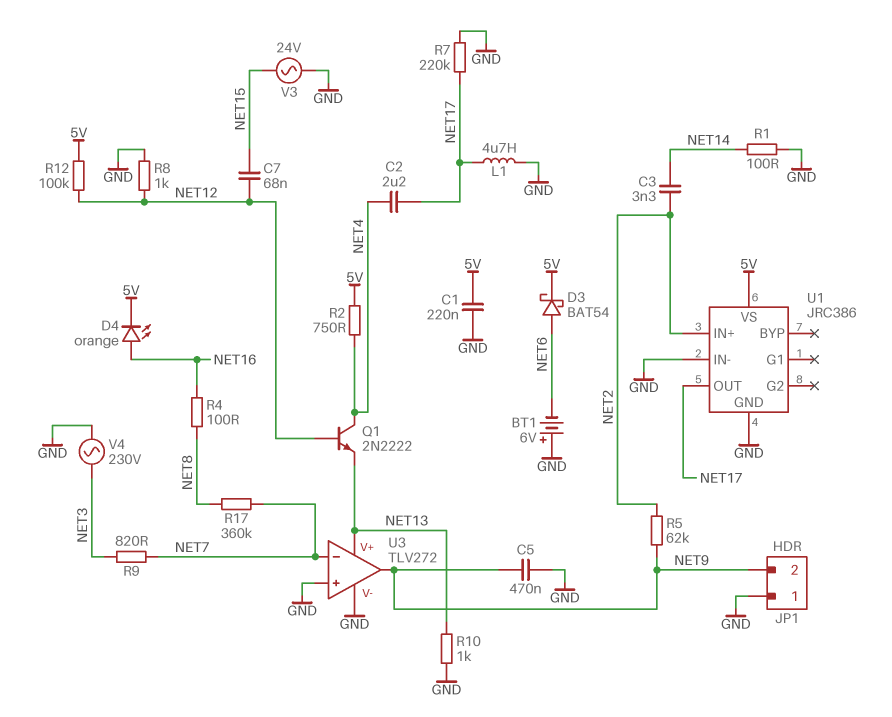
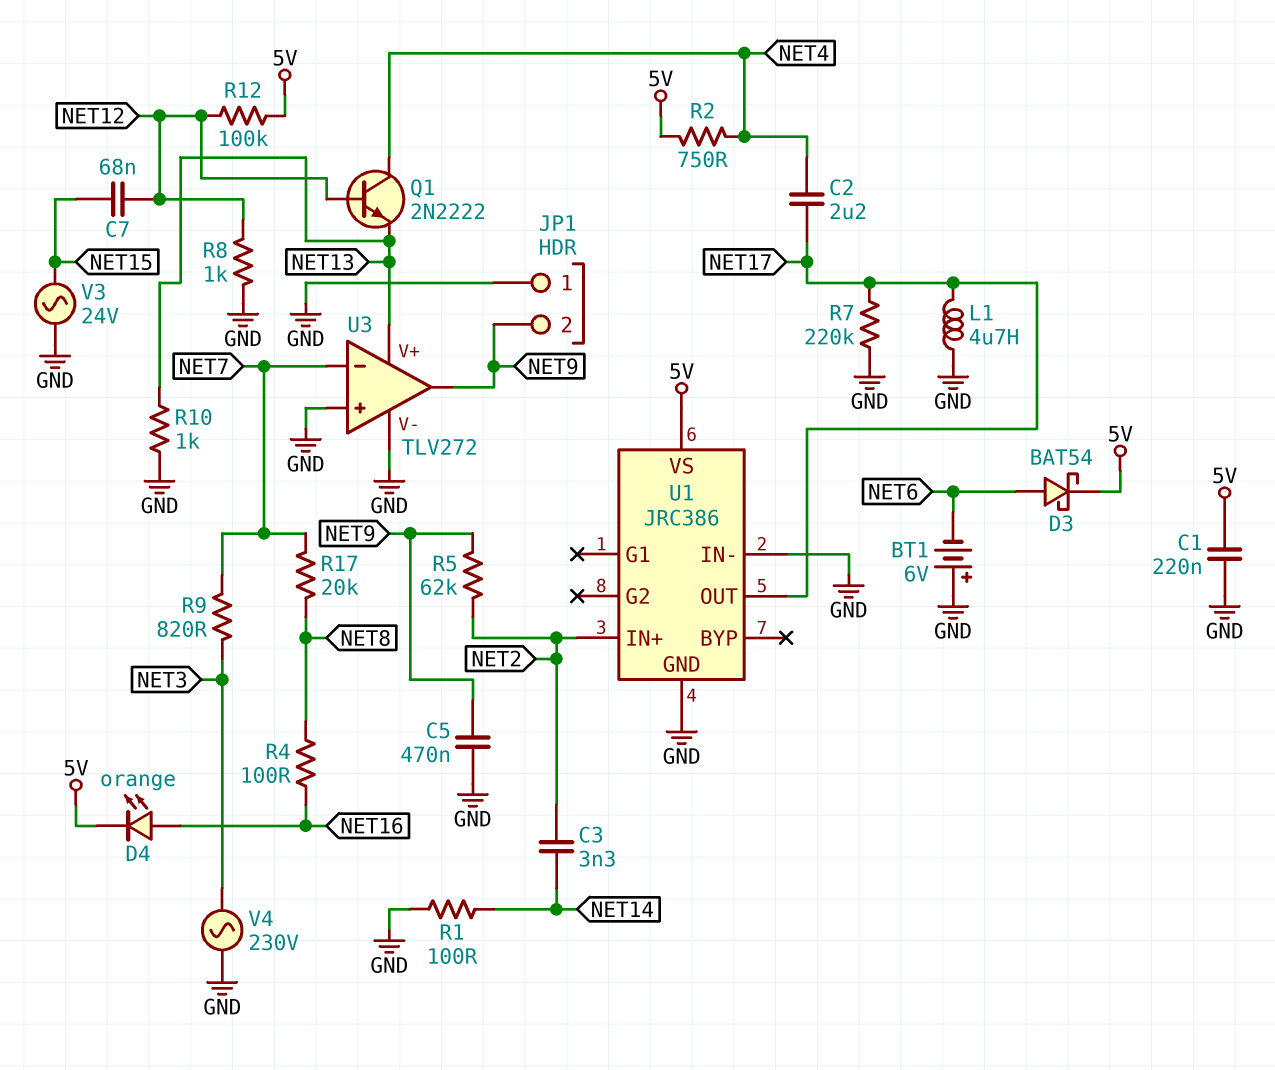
R17: 360k (NET7, NET8) -> 20k (NET7, NET8)

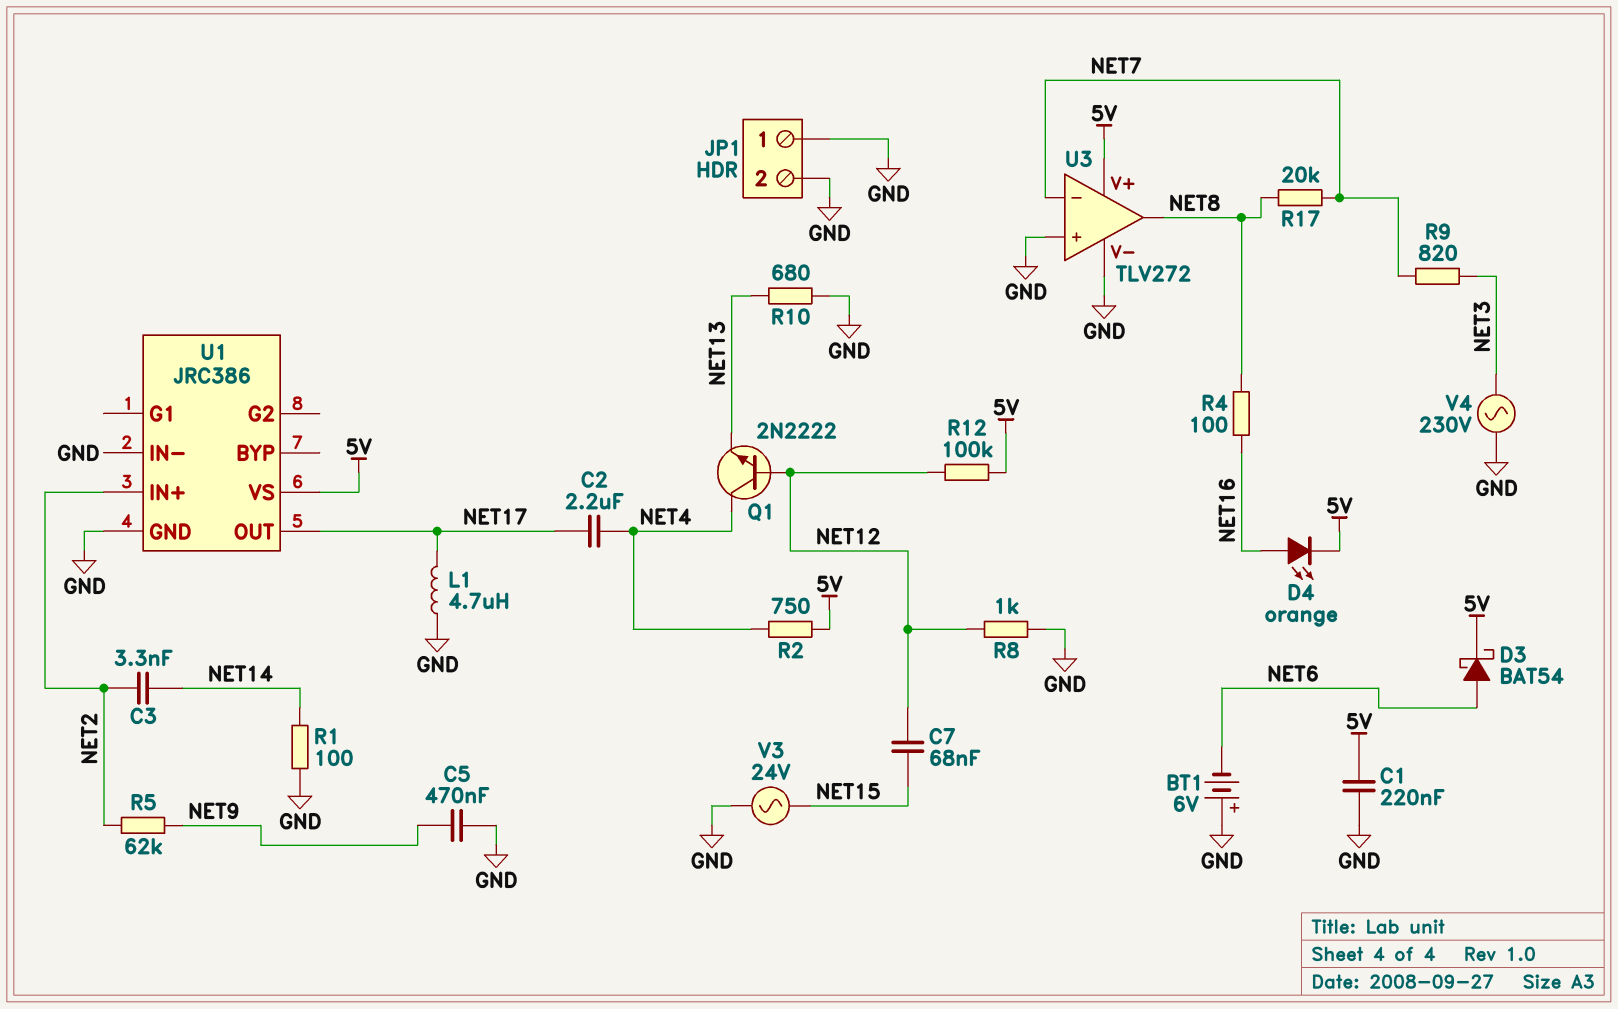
JP1 pin 2: NET9 -> GND
R7: 220k (GND, NET17) -> none
R10: 1k (GND, NET13) -> 680 (GND, NET13)
U3 pin V+: NET13 -> 5V
U3 pin out: NET9 -> NET8

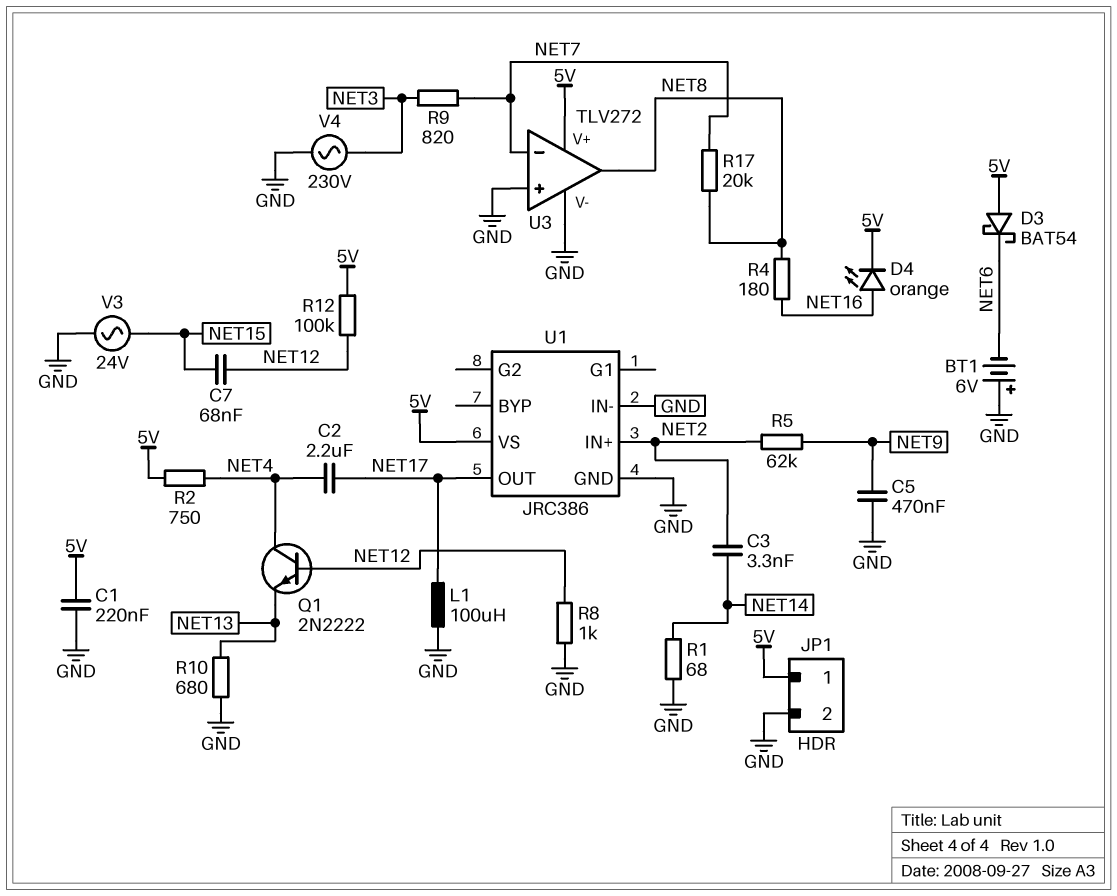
D3: schottky BAT54 (A NET6, K 5V) -> schottky BAT54 (A 5V, K NET6)
JP1 pin 1: GND -> 5V
L1: 4.7uH (GND, NET17) -> 100uH (GND, NET17)
R1: 100 (GND, NET14) -> 68 (GND, NET14)
R4: 100 (NET8, NET16) -> 180 (NET8, NET16)

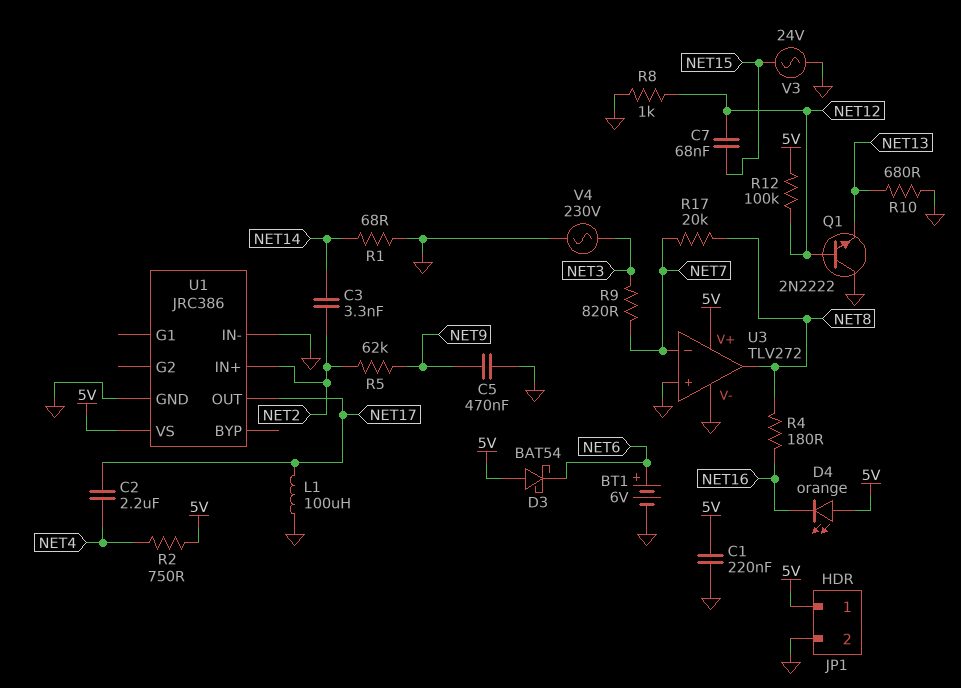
BT1: 6V (plus GND, minus NET6) -> 6V (plus NET6, minus GND)
D4: LED orange (A NET16, K 5V) -> LED orange (A 5V, K NET16)
Q1: NPN 2N2222 (B NET12, C NET4, E NET13) -> NPN 2N2222 (B NET12, C GND, E NET13)

